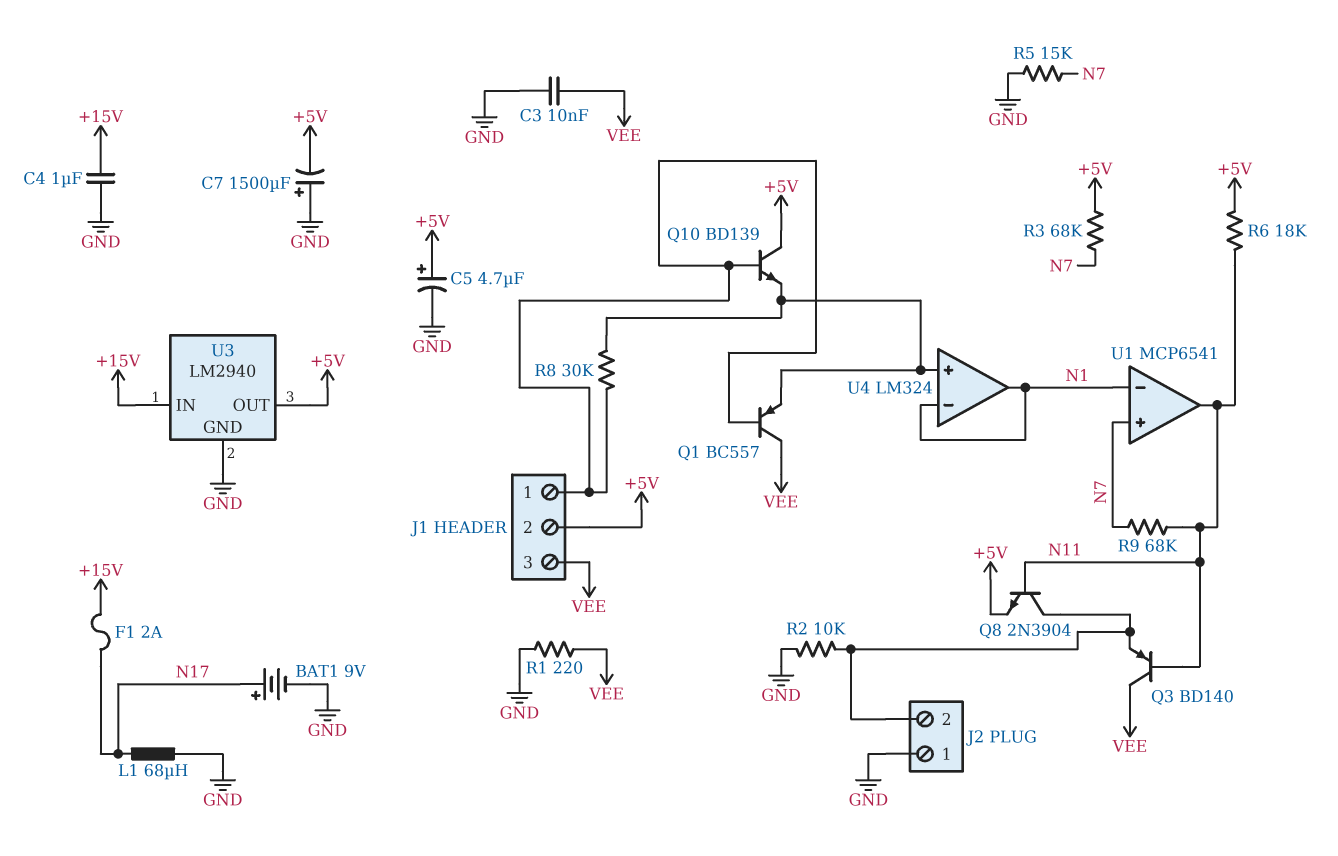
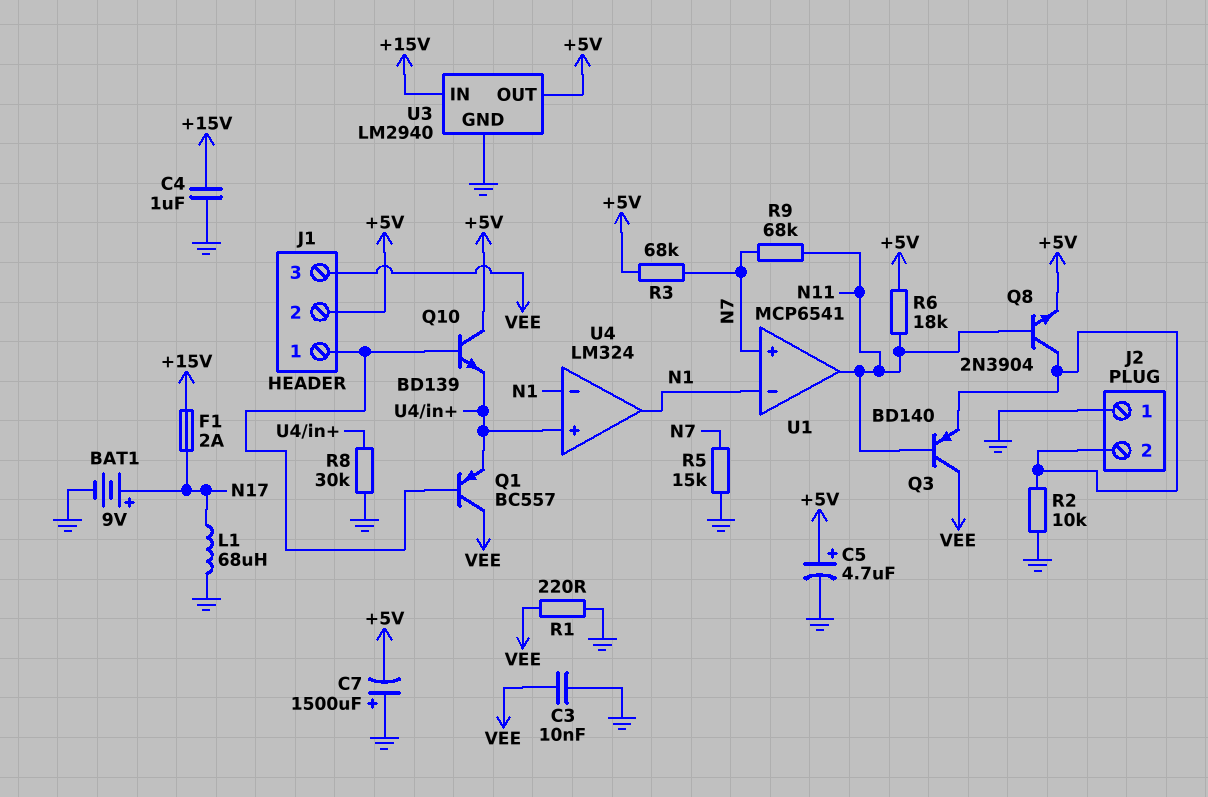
R8: 30k (J1/1, U4/in+) -> 30k (GND, U4/in+)

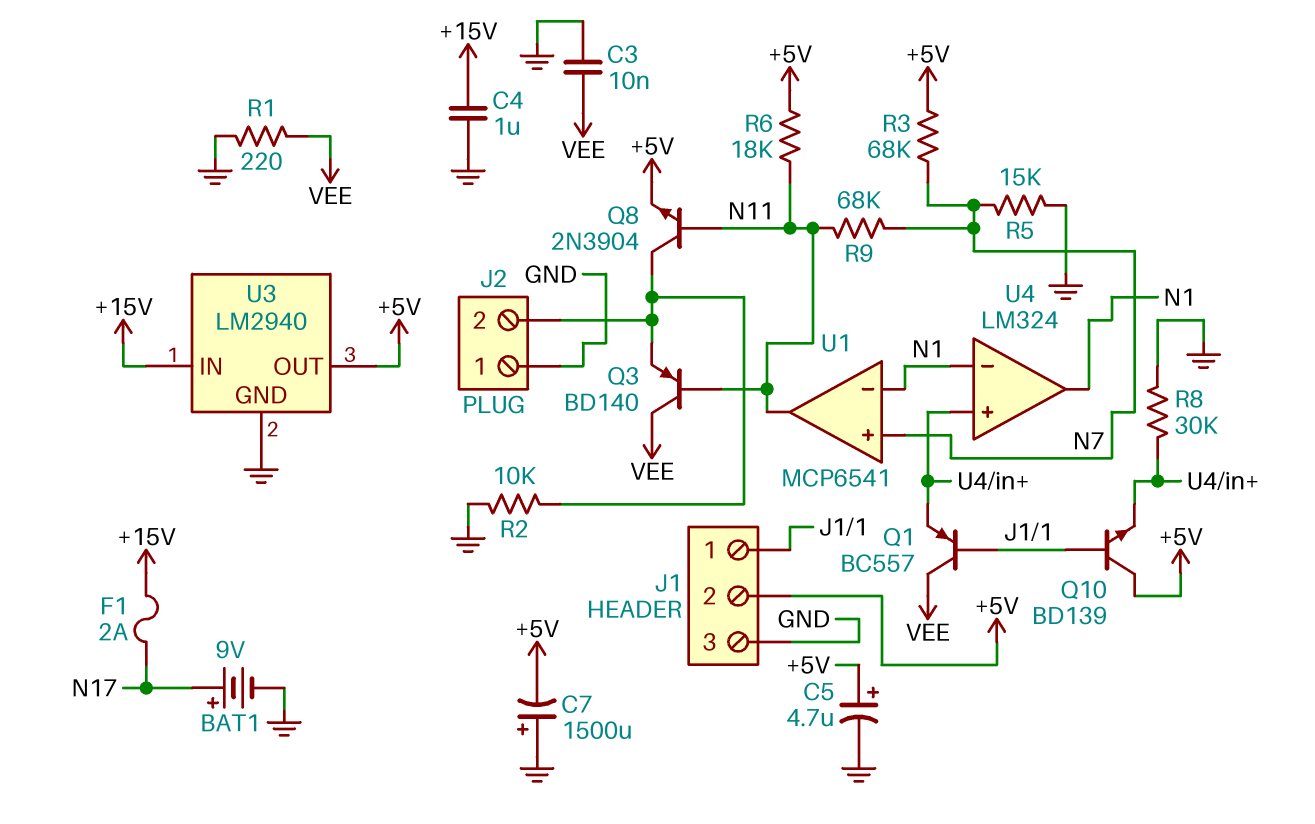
J1 pin 3: VEE -> GND
L1: 68uH (GND, N17) -> none

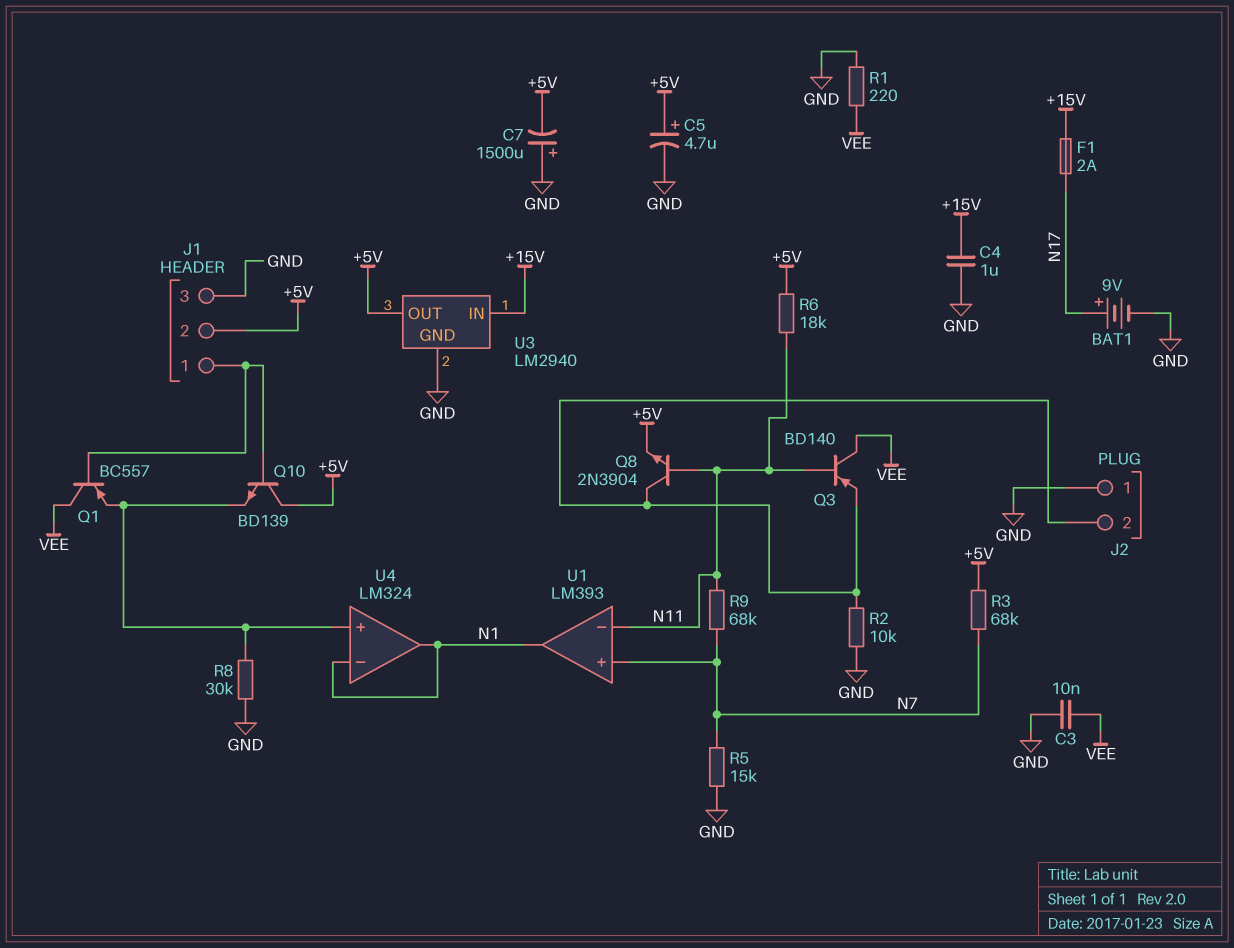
U1: MCP6541 -> LM393
U1 pin in-: N1 -> N11
U1 pin out: N11 -> N1

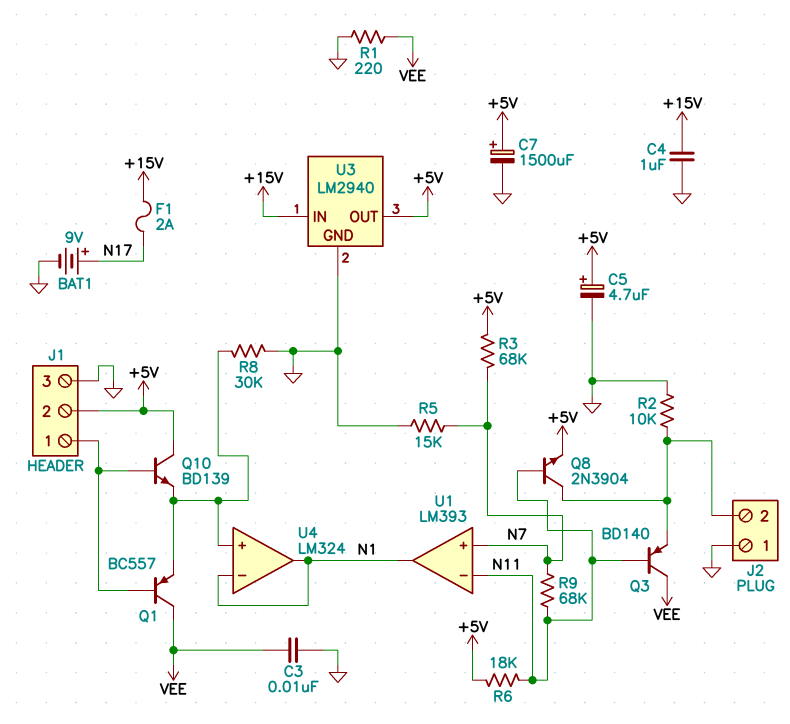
C7: 1500uF (plus GND, minus +5V) -> 1500uF (plus +5V, minus GND)

